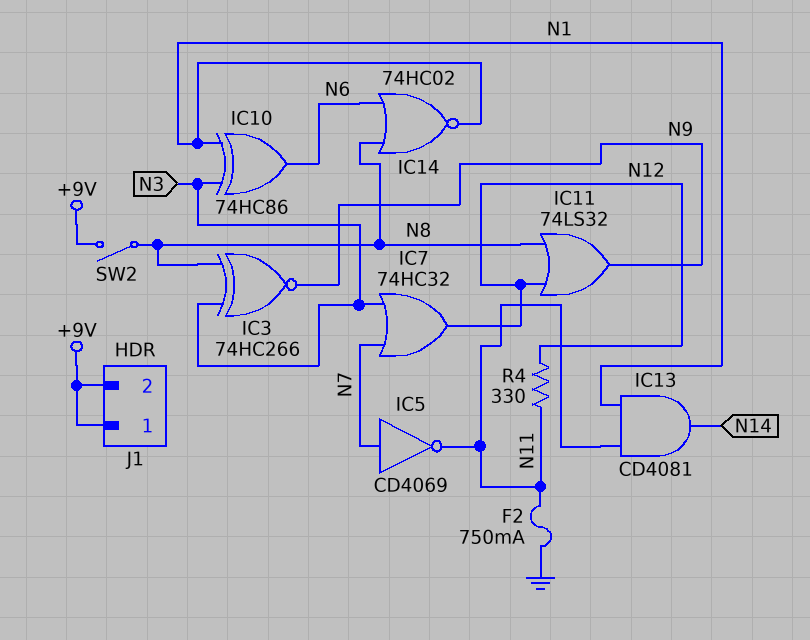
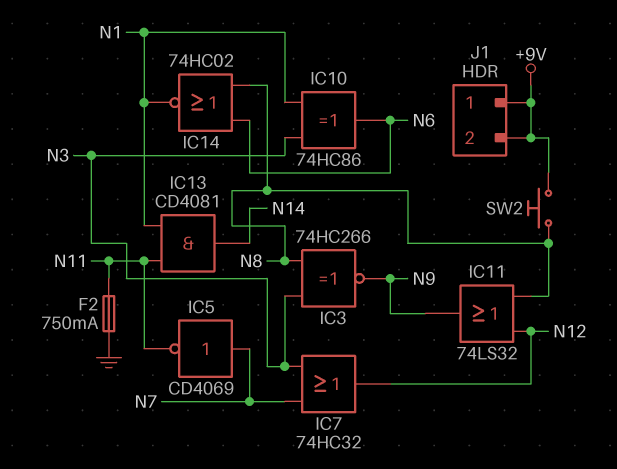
R4: 330 (N11, N12) -> none
SW2: switch (+9V, N8) -> button (+9V, N8)

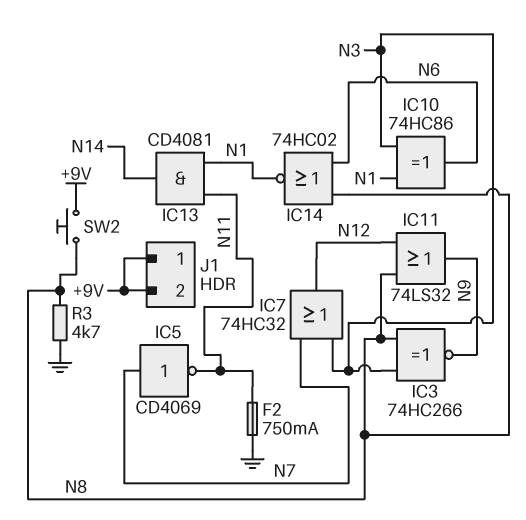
R3: none -> 4.7k (GND, N8)

